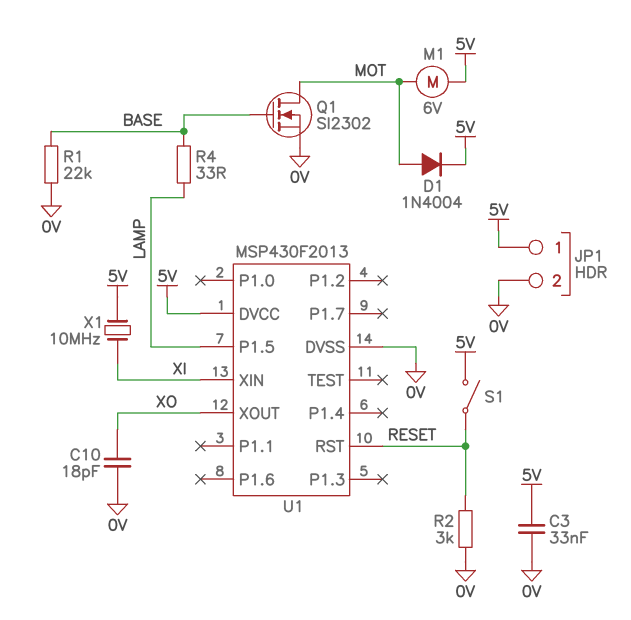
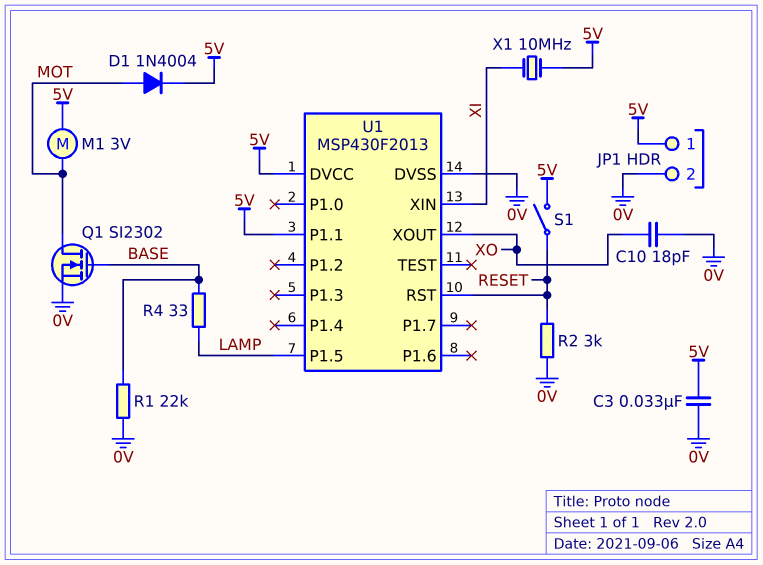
M1: motor 6V (5V, MOT) -> motor 3V (5V, MOT)
U1 pin P1.1: none -> 5V

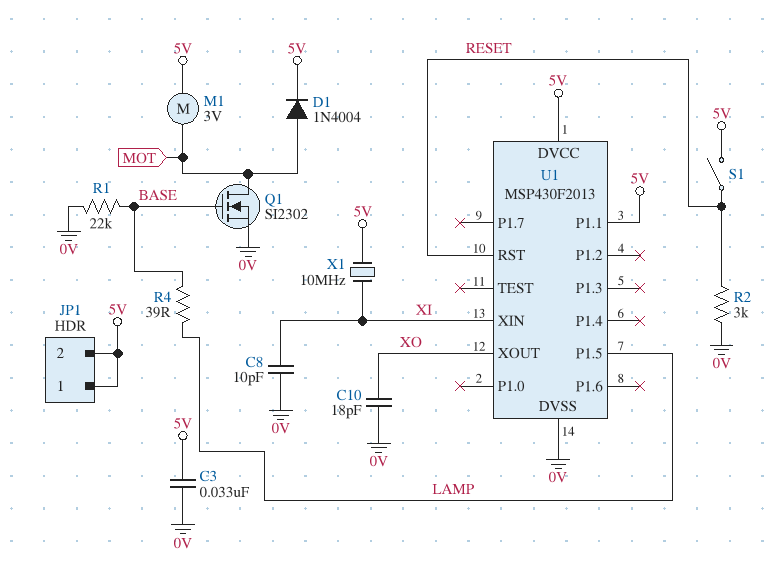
C8: none -> 10pF (0V, XI)
JP1 pin 2: 0V -> 5V
R4: 33 (BASE, LAMP) -> 39 (BASE, LAMP)

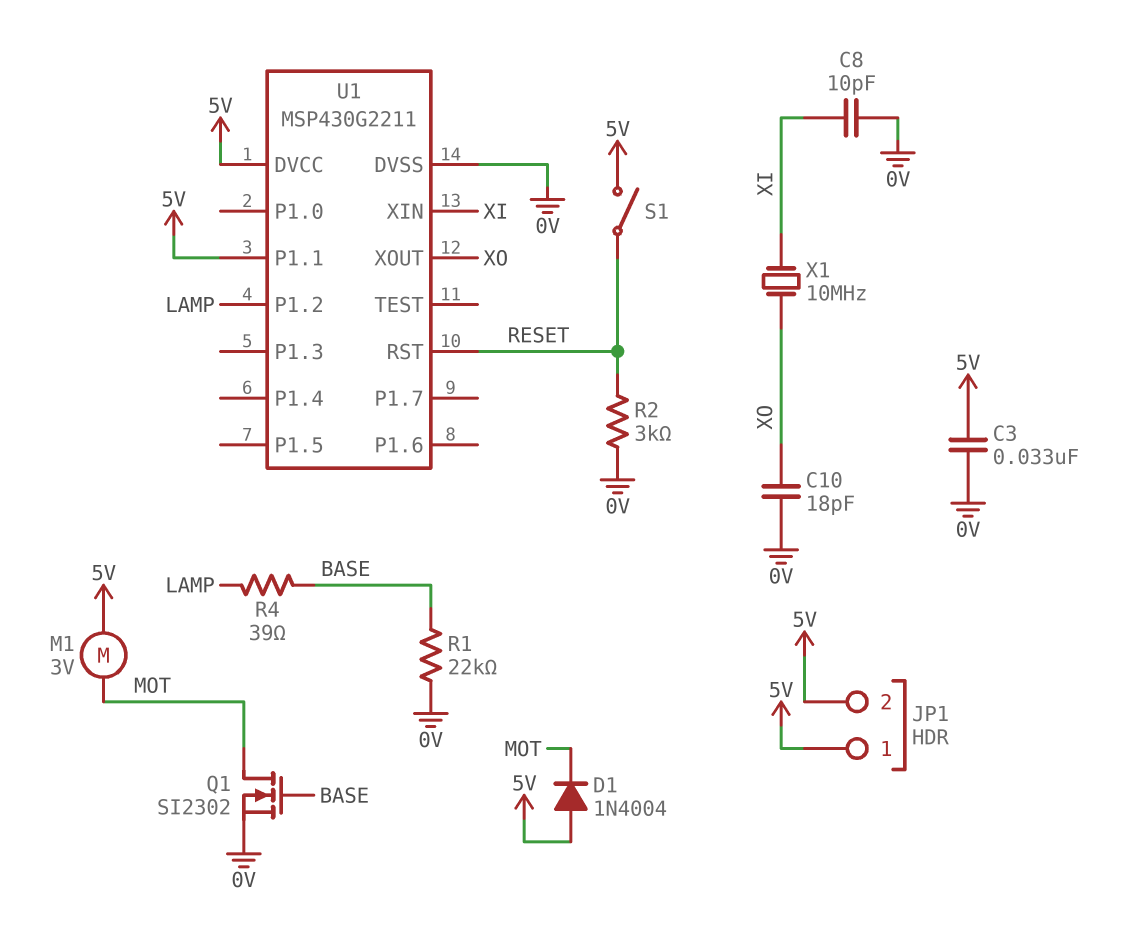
D1: diode 1N4004 (A MOT, K 5V) -> diode 1N4004 (A 5V, K MOT)
U1: MSP430F2013 -> MSP430G2211
U1 pin P1.2: none -> LAMP
U1 pin P1.5: LAMP -> none
X1: 10MHz (5V, XI) -> 10MHz (XI, XO)

